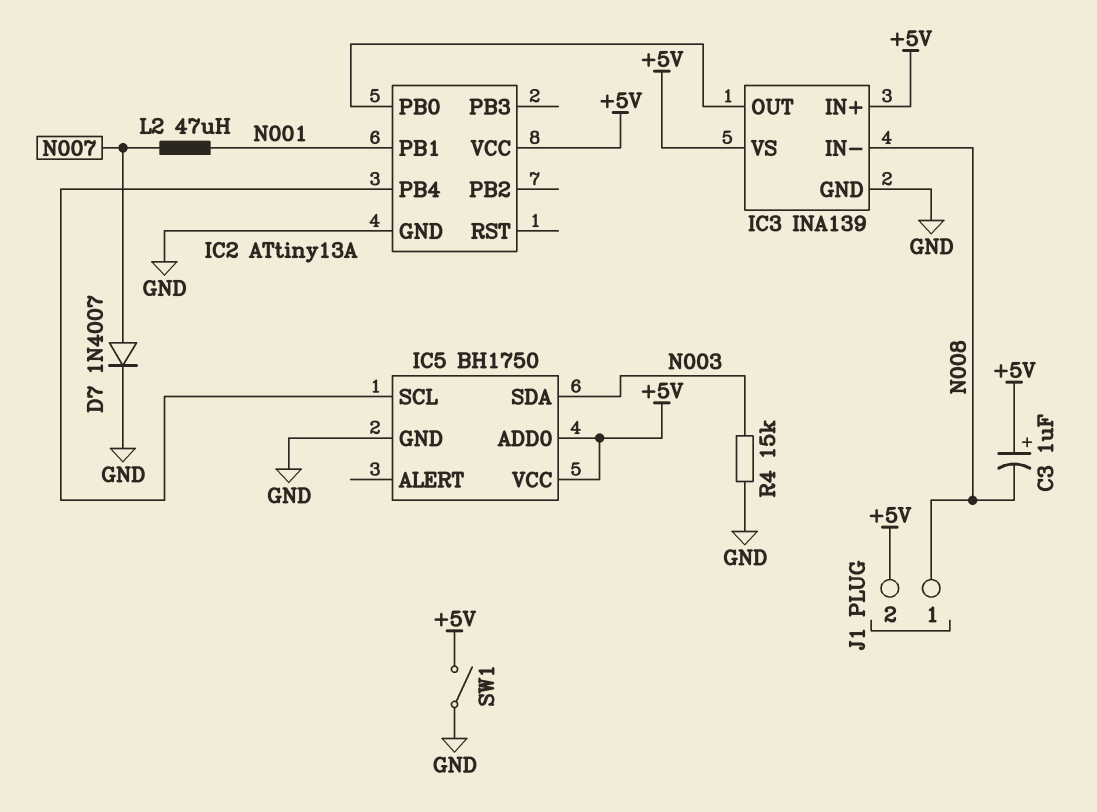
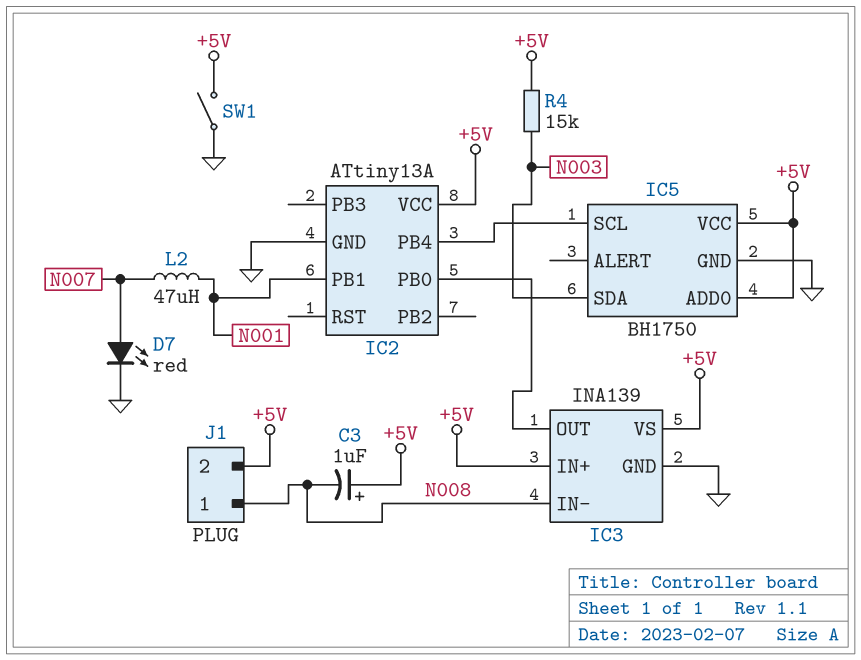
D7: diode 1N4007 (A N007, K GND) -> LED red (A N007, K GND)
R4: 15k (GND, N003) -> 15k (+5V, N003)

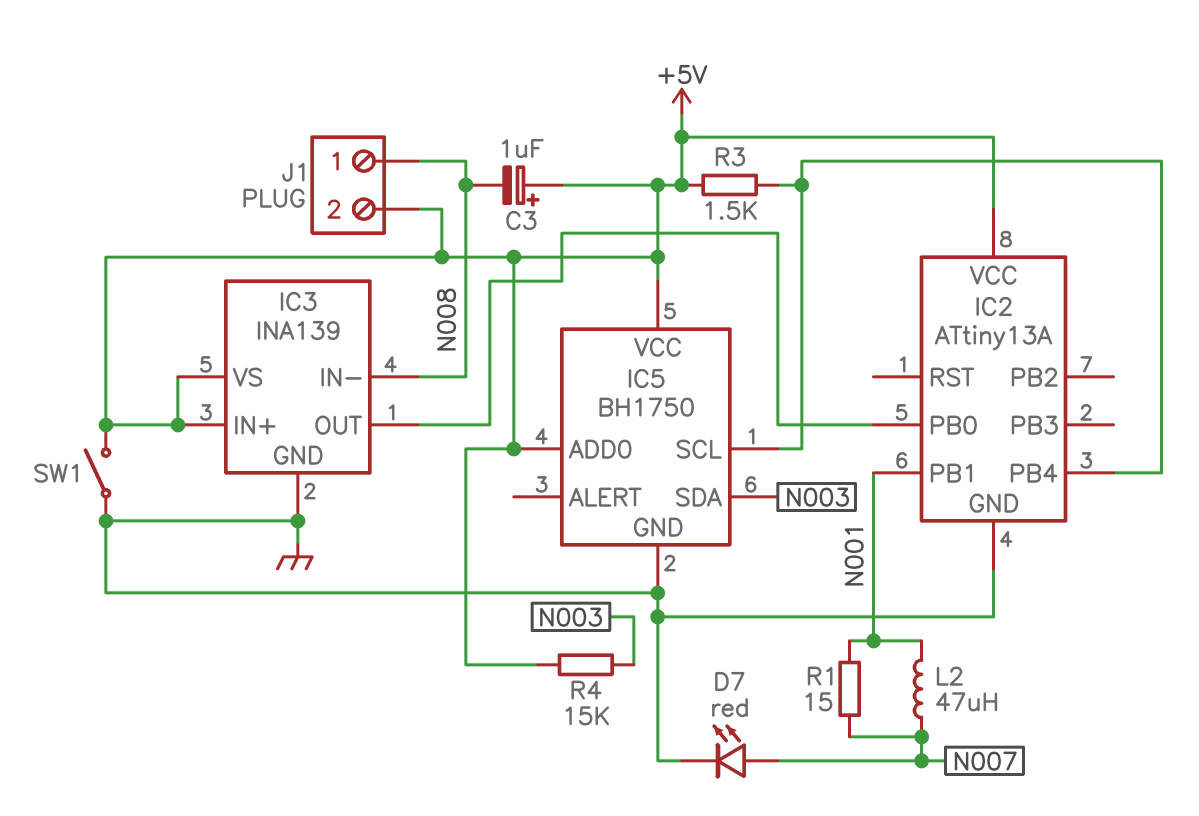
R1: none -> 15 (N001, N007)
R3: none -> 1.5k (+5V, IC2/PB4)

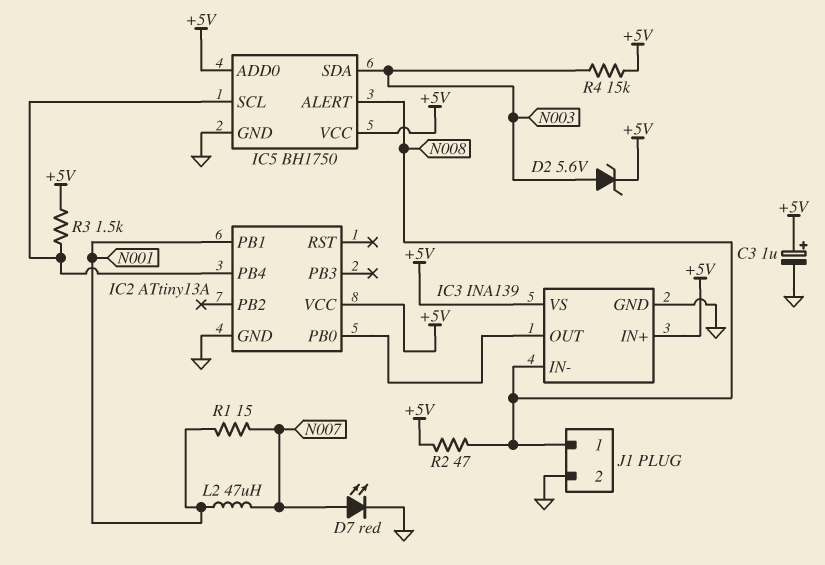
C3: 1uF (plus +5V, minus N008) -> 1uF (plus +5V, minus GND)
D2: none -> zener 5.6V (A N003, K +5V)
IC5 pin ALERT: none -> N008
J1 pin 2: +5V -> GND
R2: none -> 47 (+5V, N008)
SW1: switch (+5V, GND) -> none

